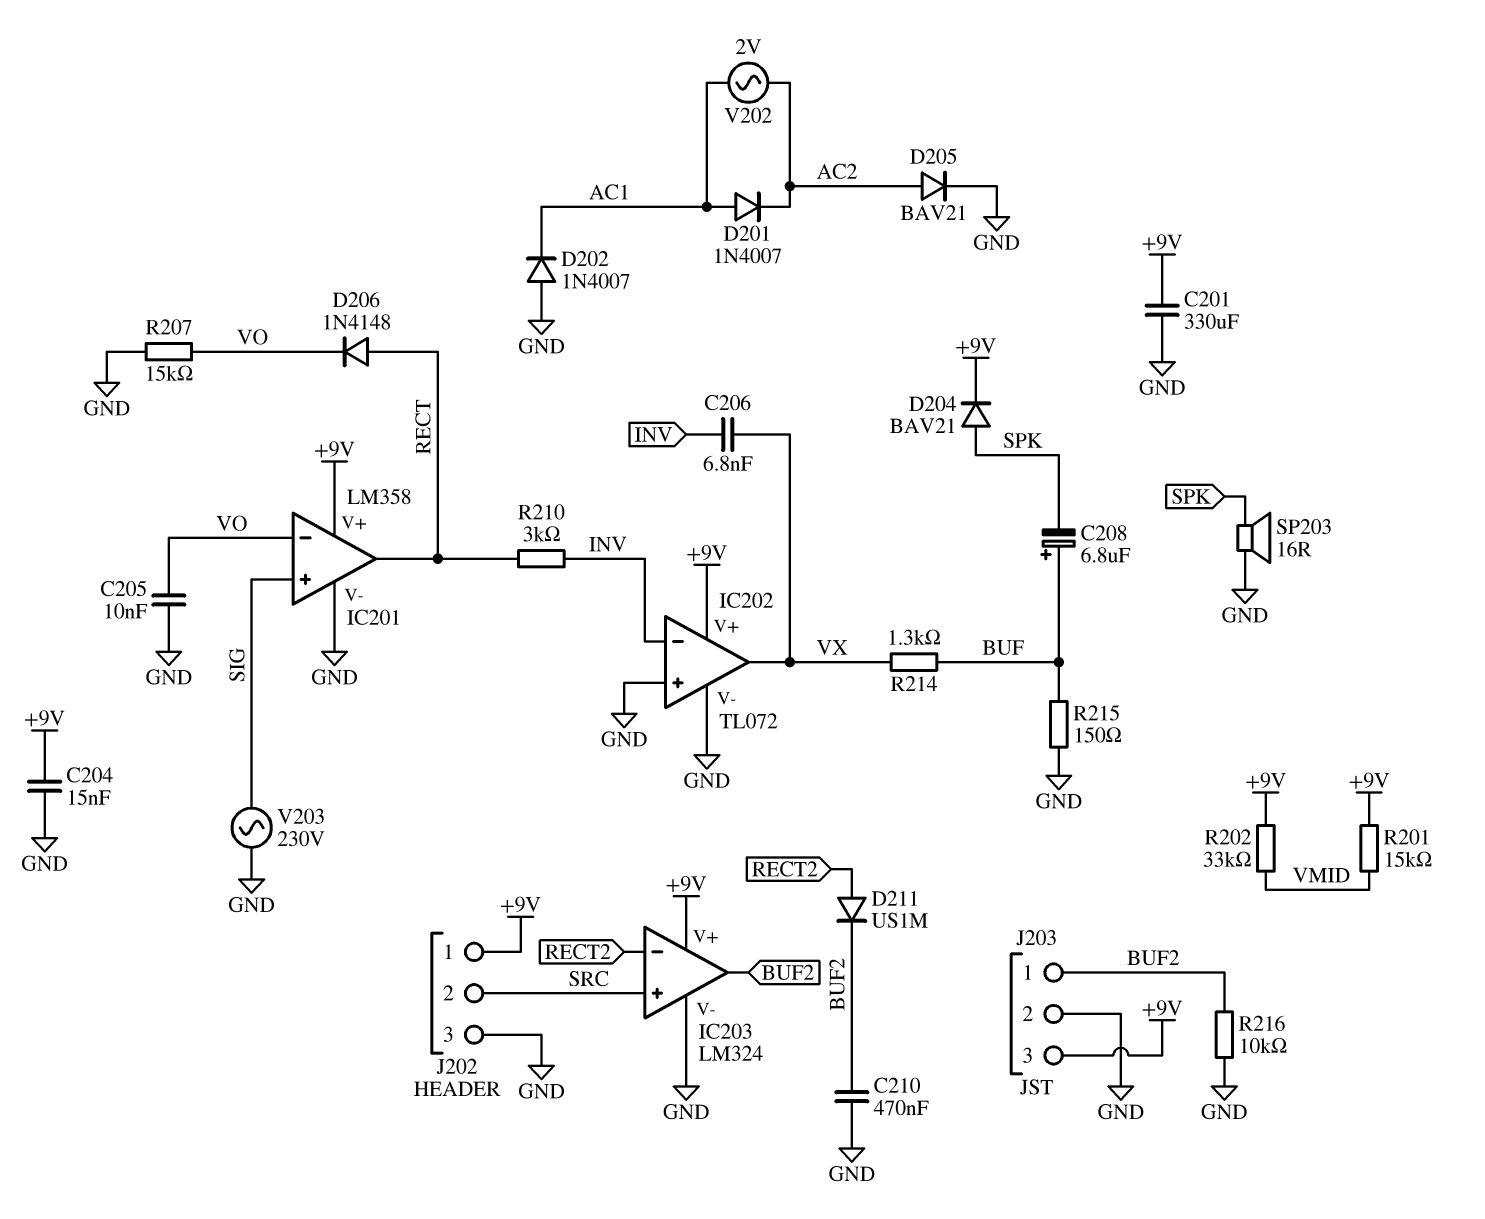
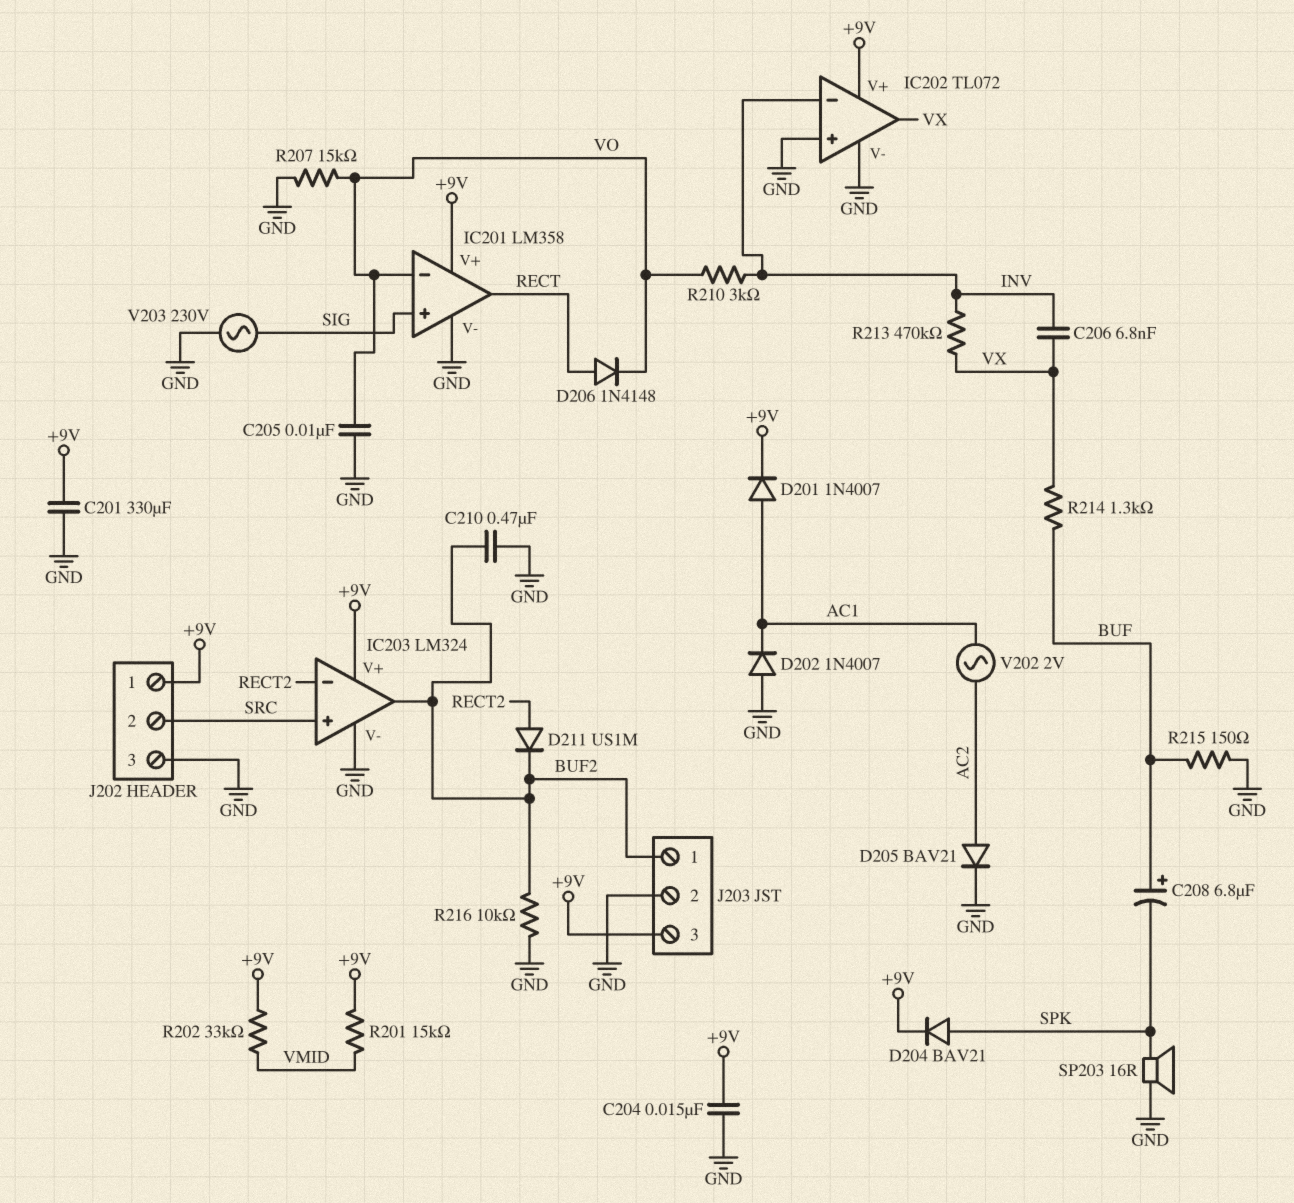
D201: diode 1N4007 (A AC1, K AC2) -> diode 1N4007 (A AC1, K +9V)
R210: 3k (INV, RECT) -> 3k (INV, VO)
R213: none -> 470k (INV, VX)

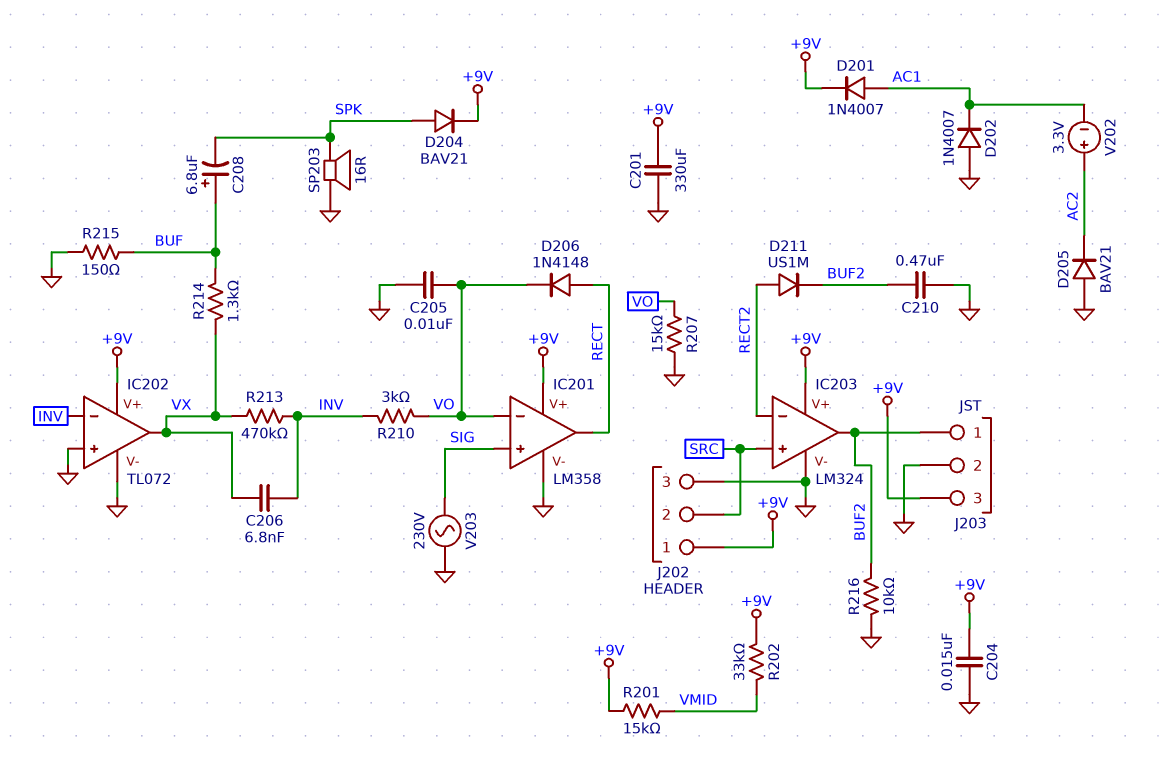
D205: diode BAV21 (A AC2, K GND) -> diode BAV21 (A GND, K AC2)
V202: AC 2V (AC1, AC2) -> 3.3V (plus AC2, minus AC1)

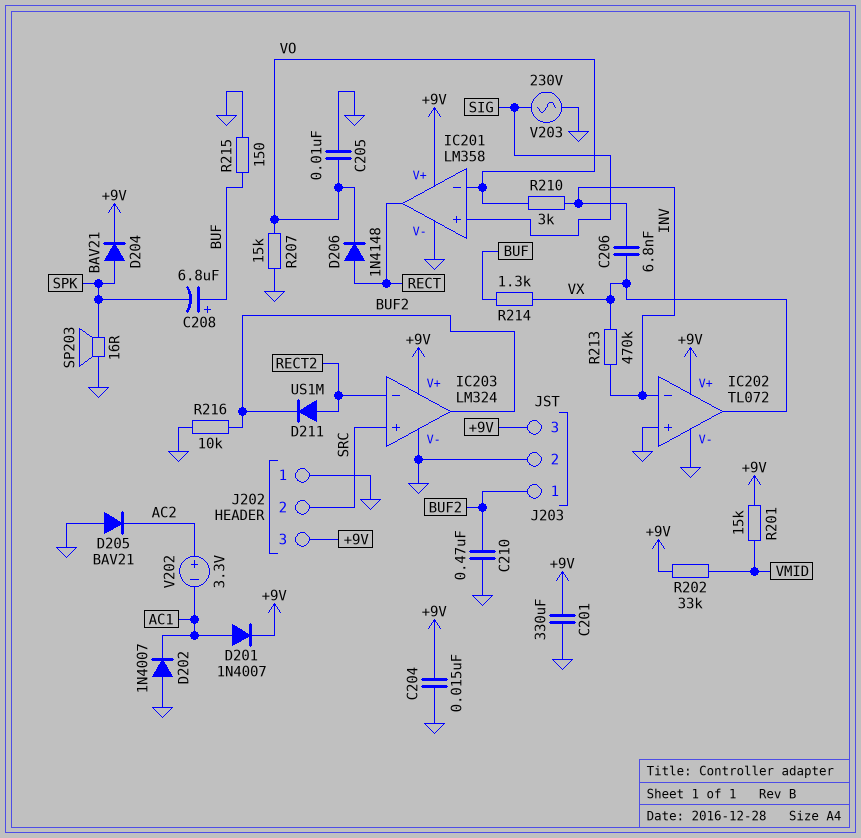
J202 pin 1: +9V -> GND
J202 pin 3: GND -> +9V

